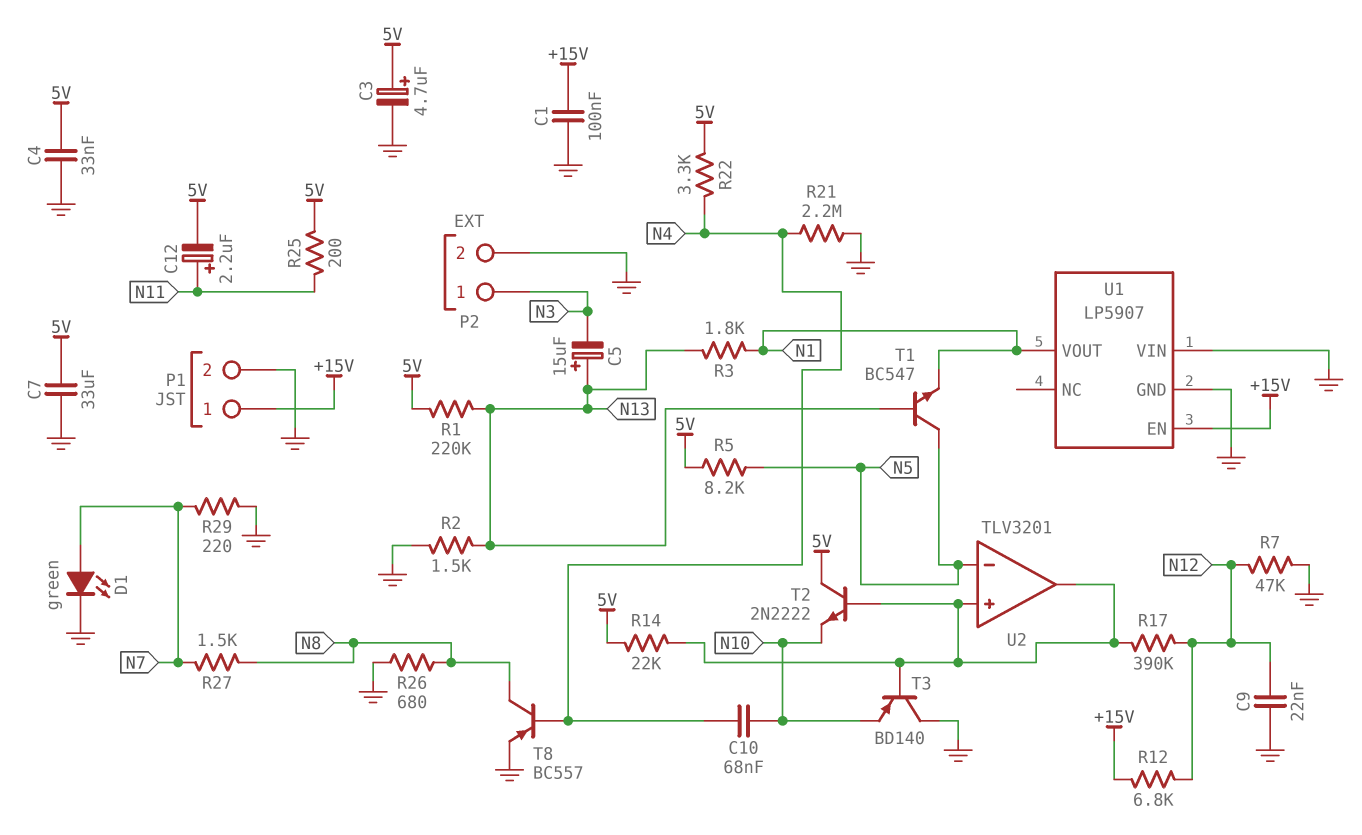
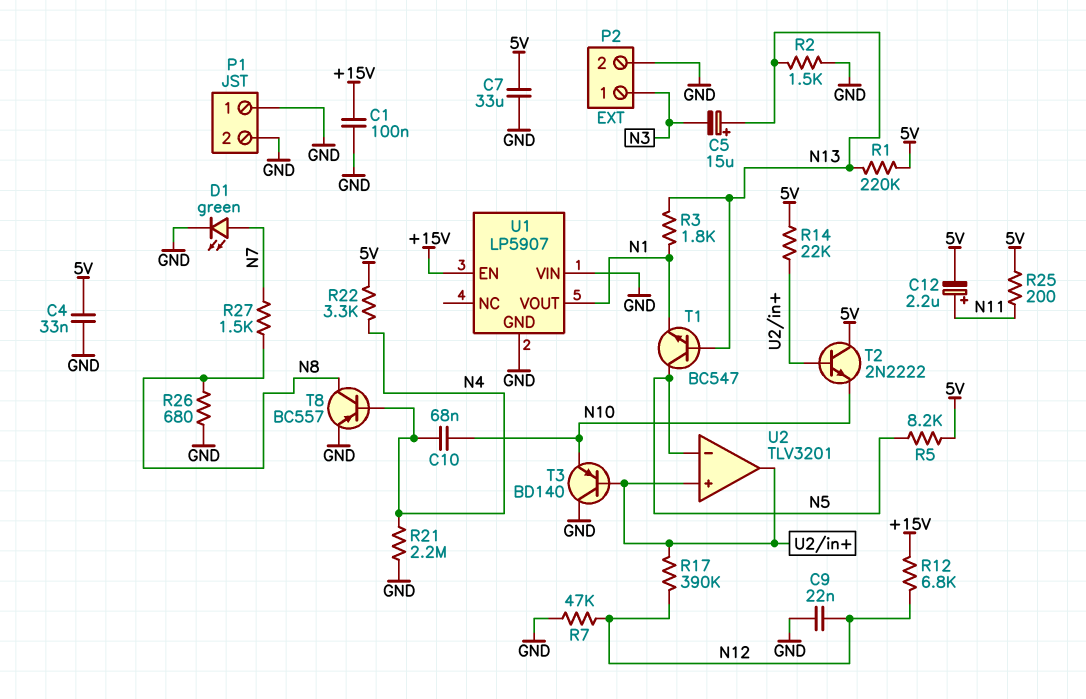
C3: 4.7uF (plus 5V, minus GND) -> none
P1 pin 1: +15V -> GND
R29: 220 (GND, N7) -> none

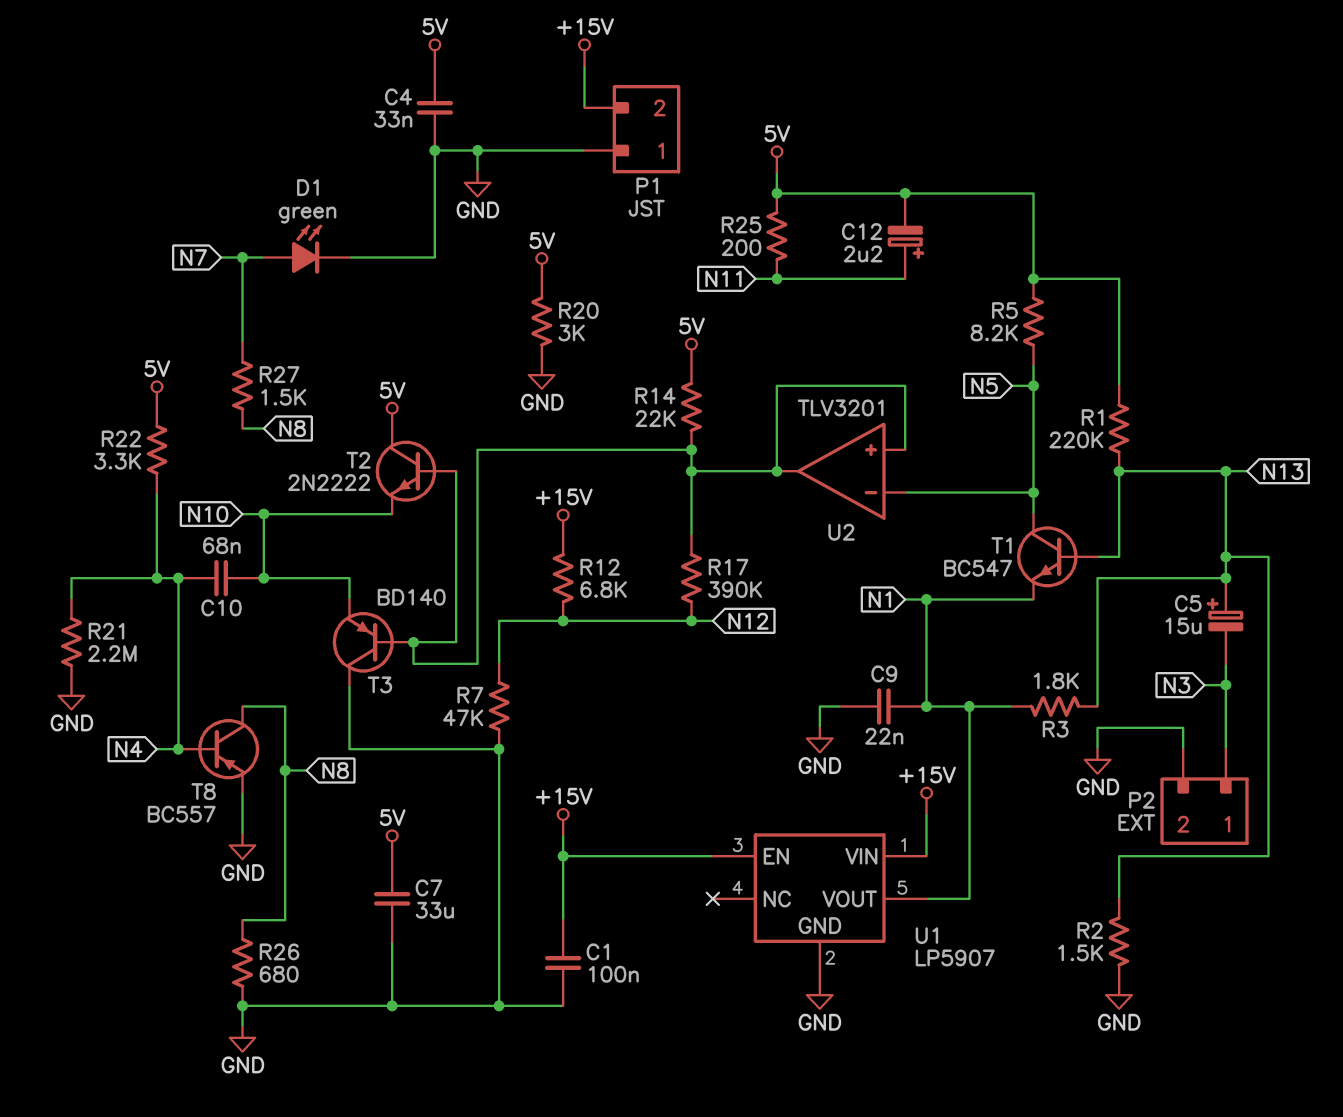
C9: 22nF (GND, N12) -> 22nF (GND, N1)
P1 pin 2: GND -> +15V
R20: none -> 3k (5V, GND)
U1 pin VIN: GND -> +15V

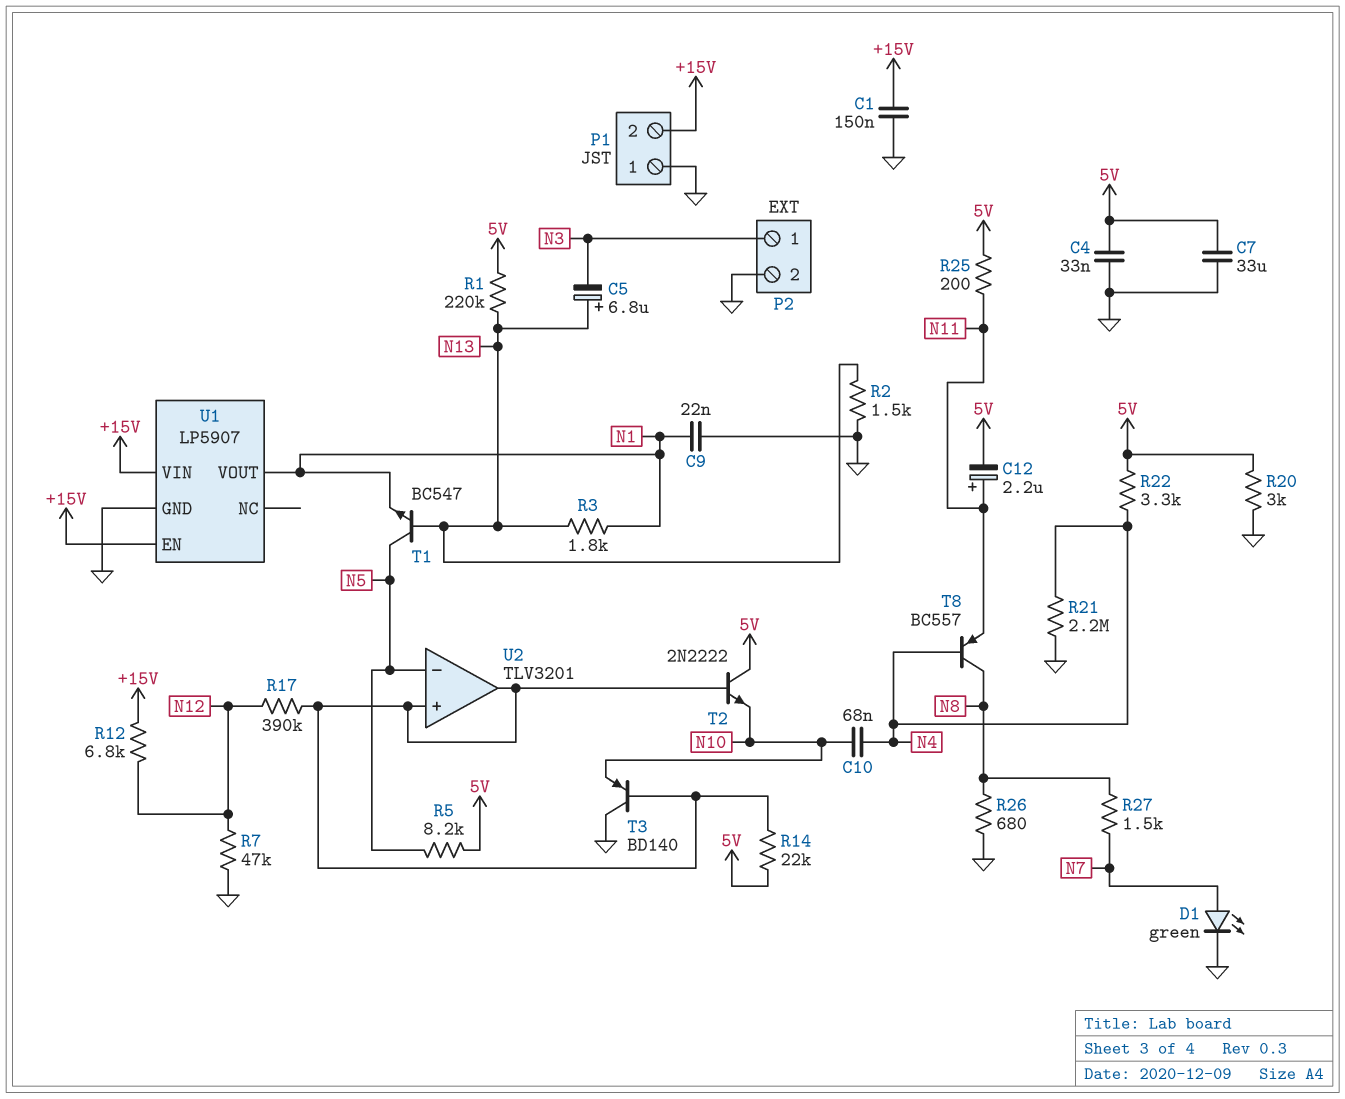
C1: 100nF (+15V, GND) -> 150nF (+15V, GND)
C5: 15uF (plus N13, minus N3) -> 6.8uF (plus N13, minus N3)
T8: PNP BC557 (B N4, C N8, E GND) -> PNP BC557 (B N4, C N8, E N11)

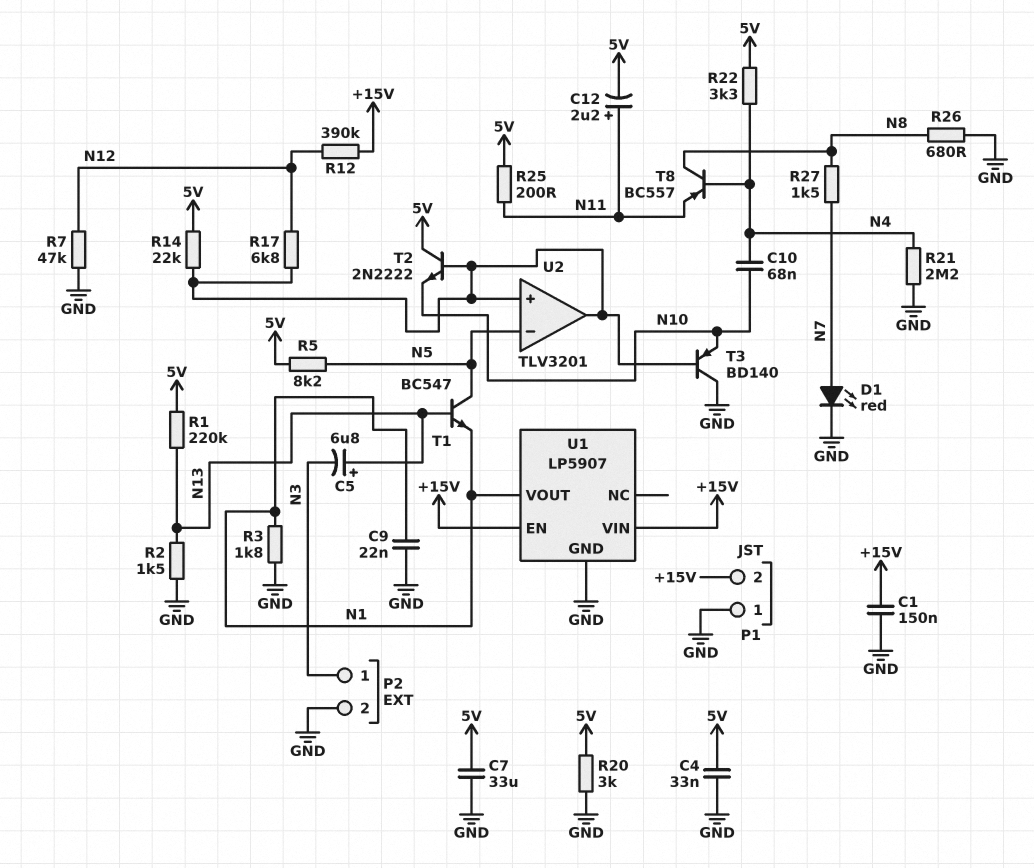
D1: LED green (A N7, K GND) -> LED red (A N7, K GND)
R3: 1.8k (N1, N13) -> 1.8k (GND, N1)
R12: 6.8k (+15V, N12) -> 390k (+15V, N12)
R17: 390k (N12, U2/in+) -> 6.8k (N12, U2/in+)

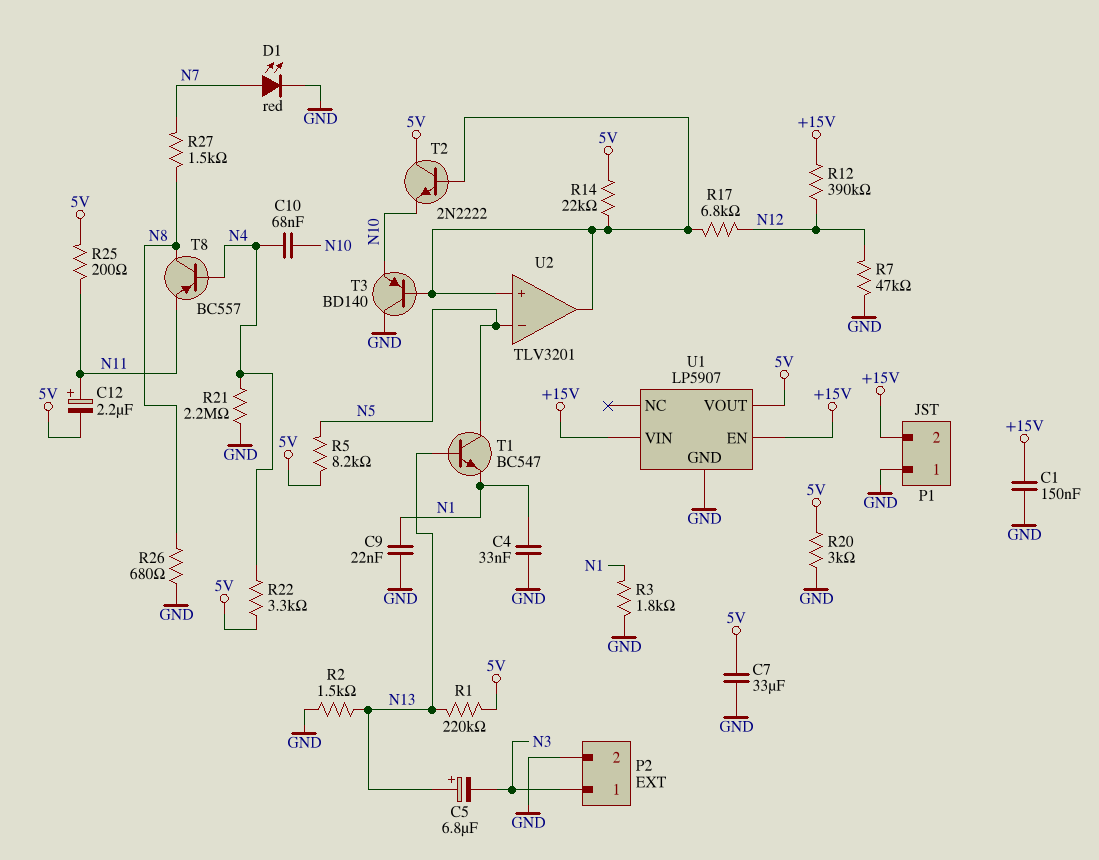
C4: 33nF (5V, GND) -> 33nF (GND, N1)
U1 pin VOUT: N1 -> 5V

